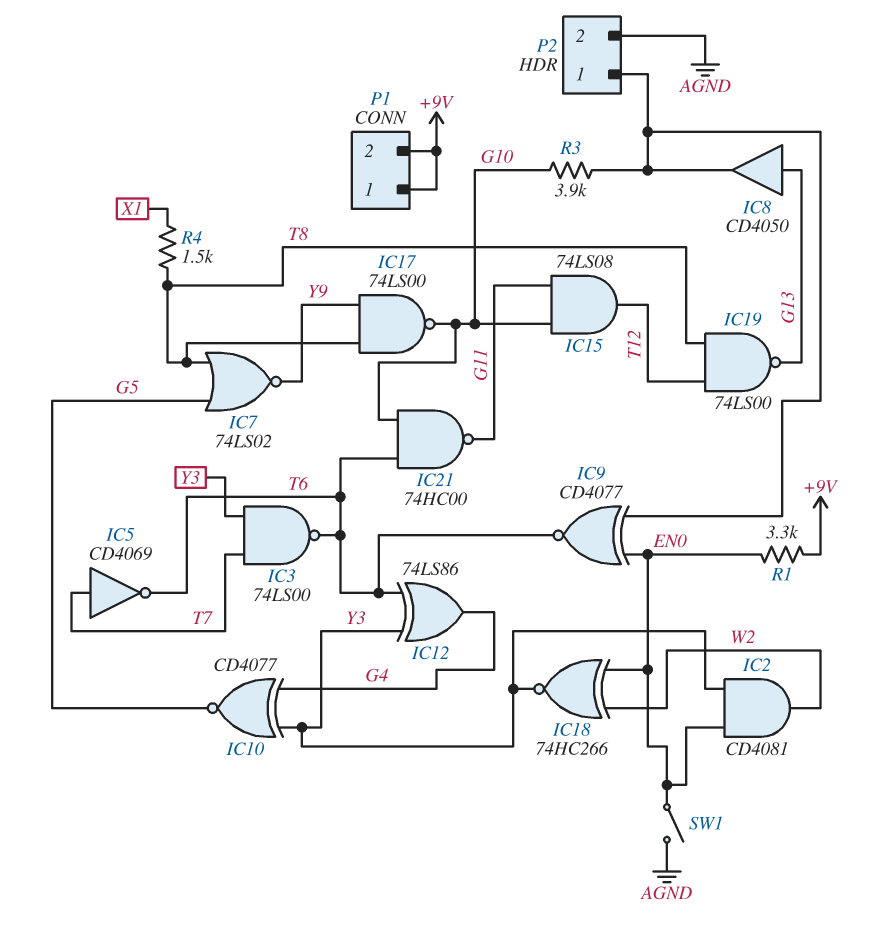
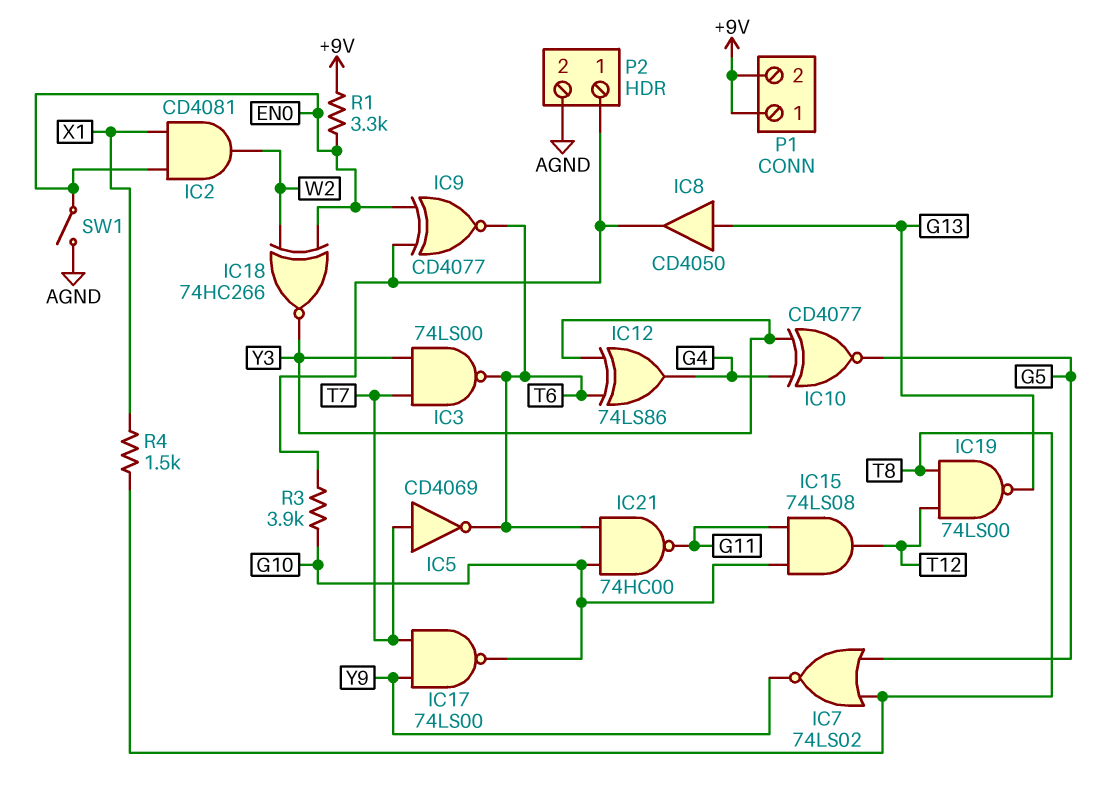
IC2: AND CD4081 (in EN0, in Y3, out W2) -> AND CD4081 (in EN0, in X1, out W2)
IC17: NAND 74LS00 (in T8, in Y9, out G10) -> NAND 74LS00 (in T7, in Y9, out G10)

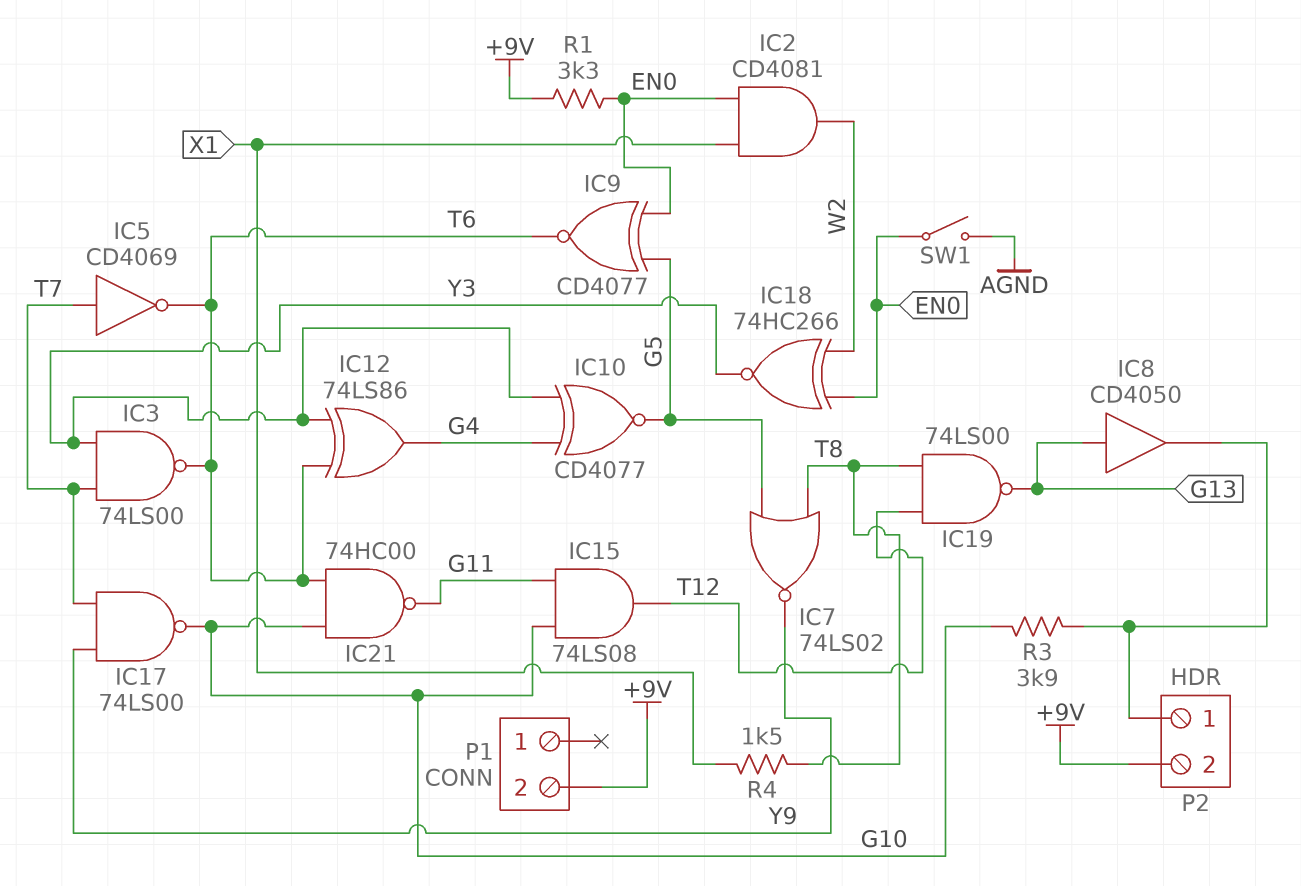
IC9: XNOR CD4077 (in EN0, in P2/1, out T6) -> XNOR CD4077 (in EN0, in G5, out T6)
P1 pin 1: +9V -> none
P2 pin 2: AGND -> +9V

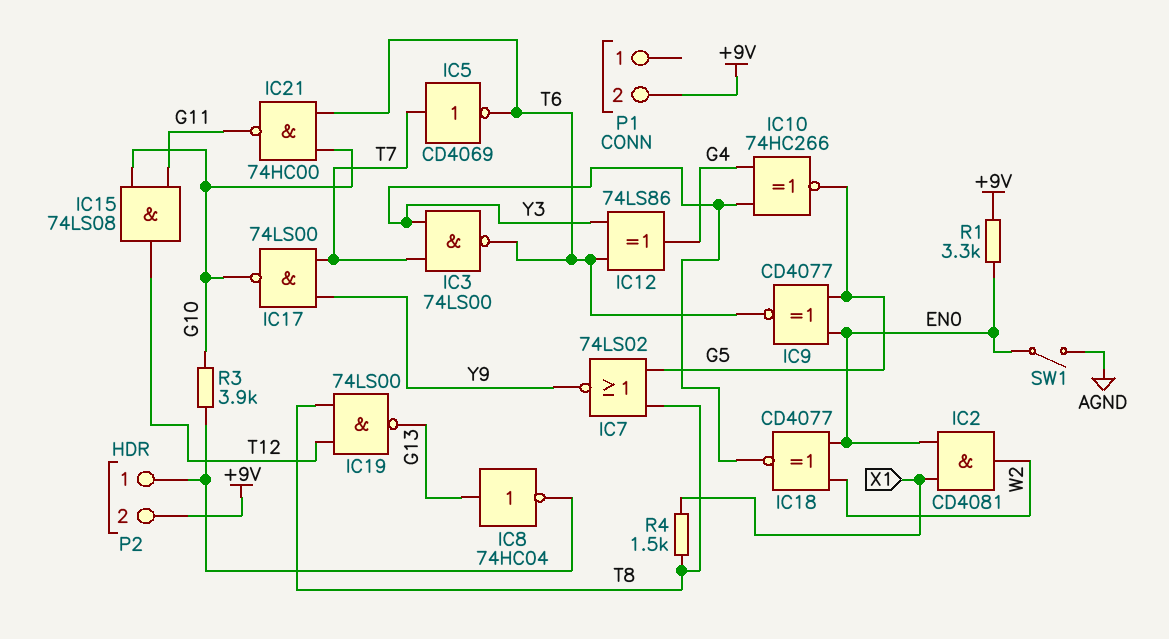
IC8: buffer CD4050 (in G13, out P2/1) -> NOT 74HC04 (in G13, out P2/1)
IC10: XNOR CD4077 (in G4, in Y3, out G5) -> XNOR 74HC266 (in G4, in Y3, out G5)
IC18: XNOR 74HC266 (in EN0, in W2, out Y3) -> XNOR CD4077 (in EN0, in W2, out Y3)

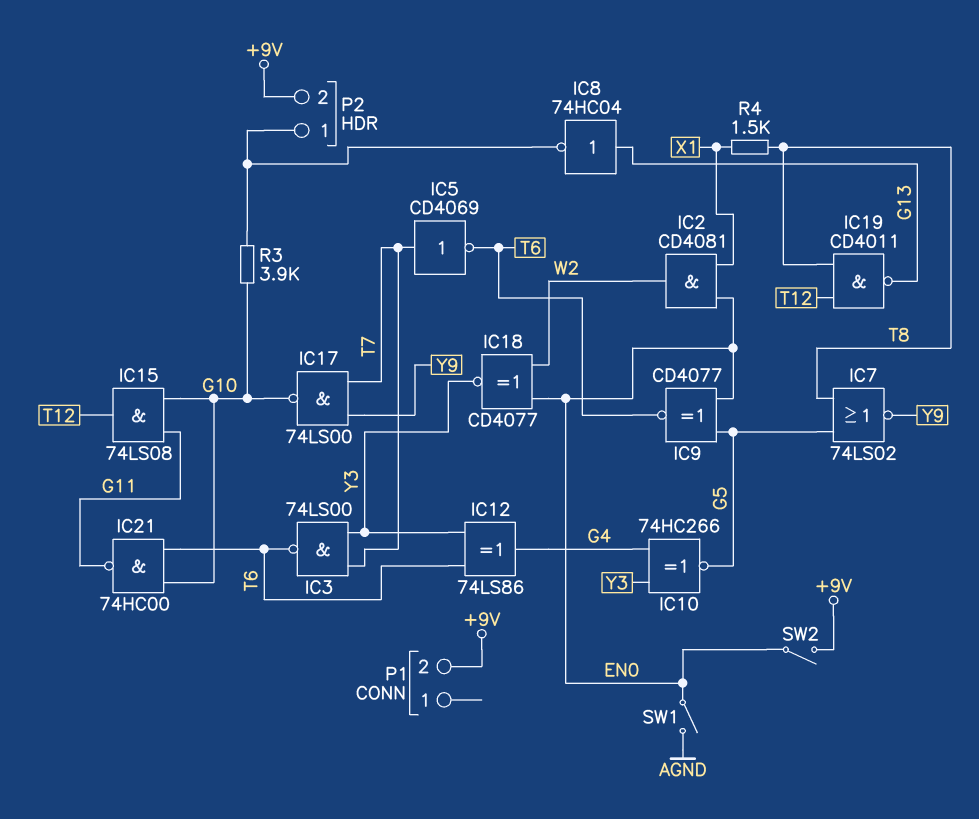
IC19: NAND 74LS00 (in T8, in T12, out G13) -> NAND CD4011 (in T8, in T12, out G13)
R1: 3.3k (+9V, EN0) -> none
SW2: none -> switch (+9V, EN0)

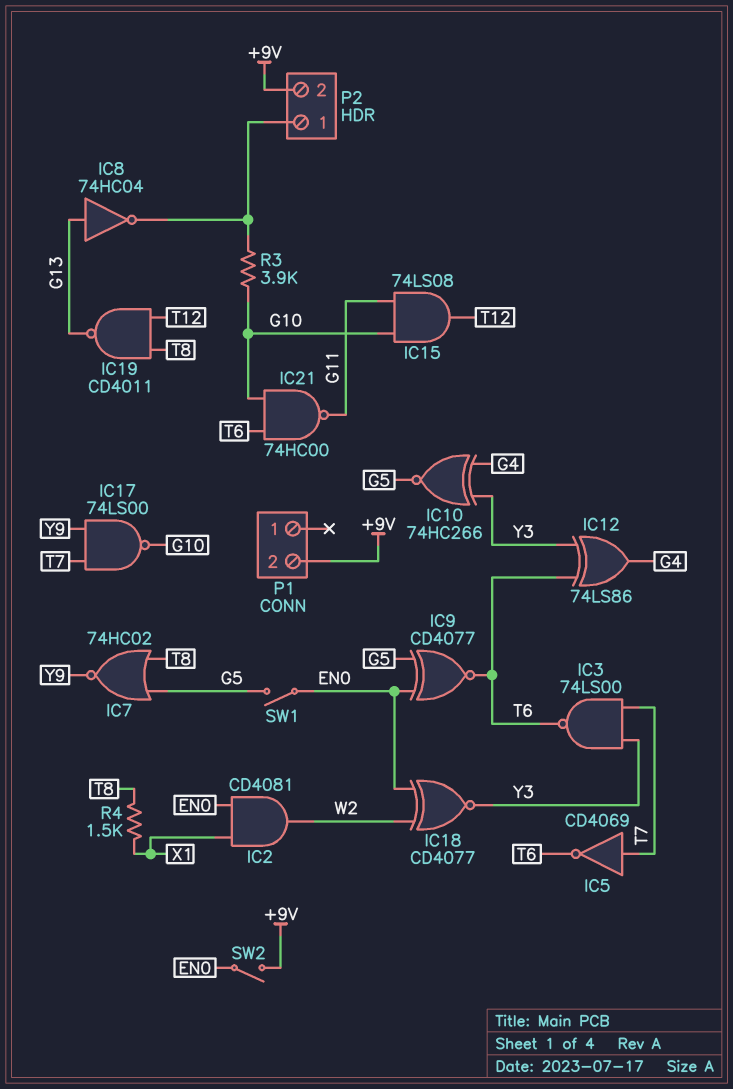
IC7: NOR 74LS02 (in G5, in T8, out Y9) -> NOR 74HC02 (in G5, in T8, out Y9)
SW1: switch (AGND, EN0) -> switch (EN0, G5)

